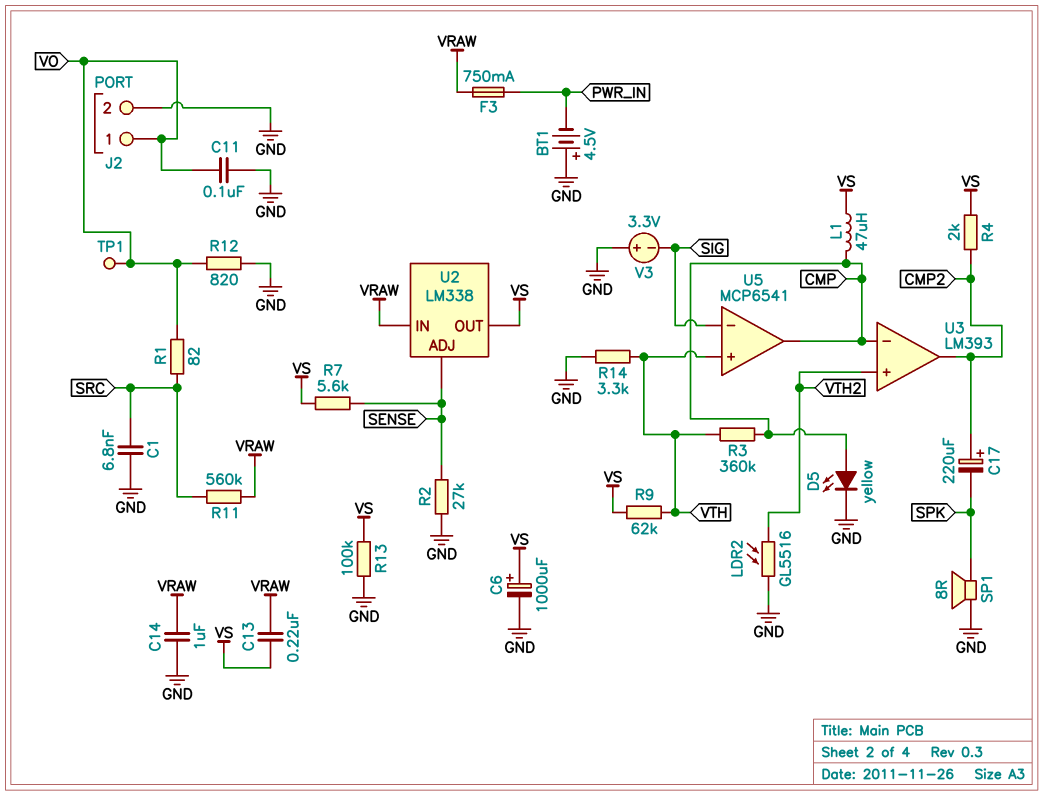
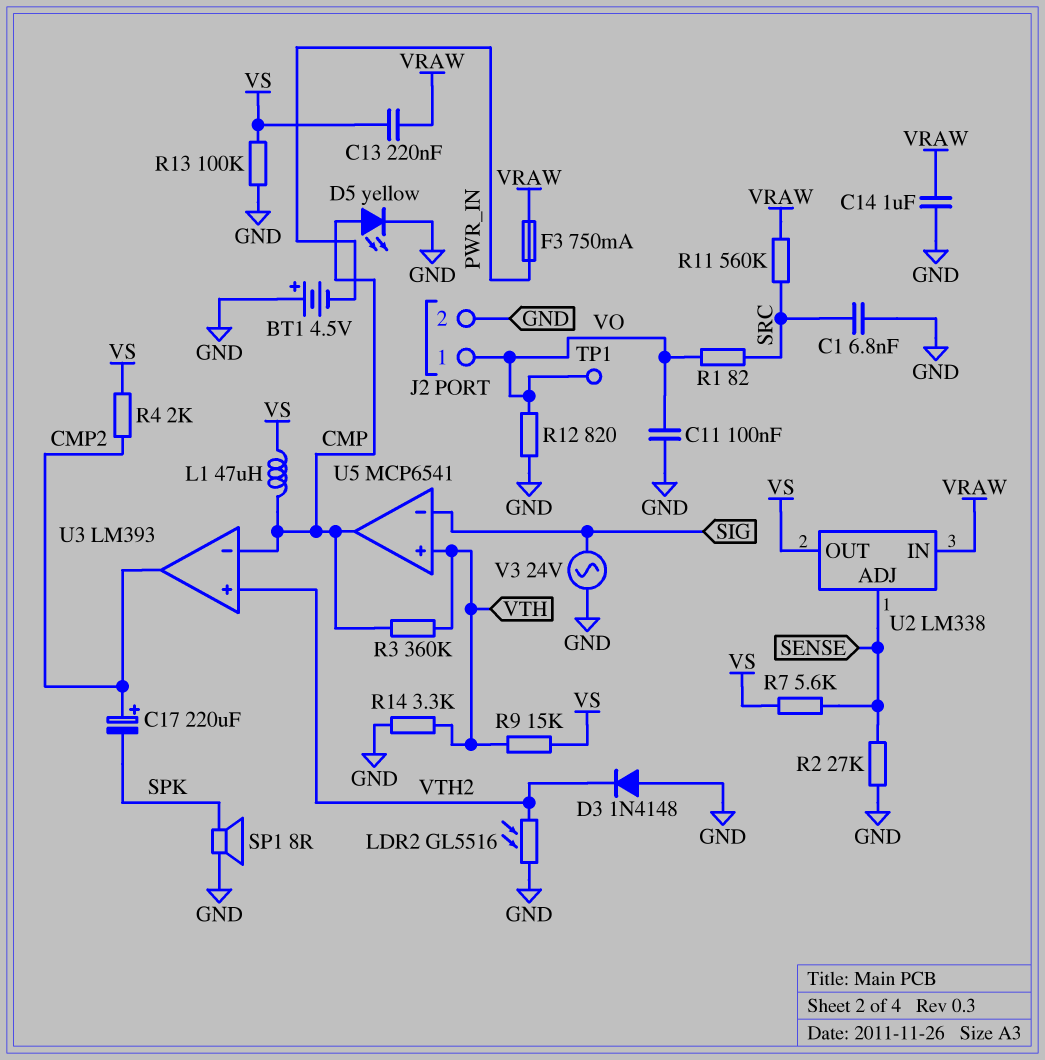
C6: 1000uF (plus VS, minus GND) -> none
D3: none -> diode 1N4148 (A GND, K VTH2)
R9: 62k (VS, VTH) -> 15k (VS, VTH)
V3: 3.3V (plus GND, minus SIG) -> AC 24V (GND, SIG)

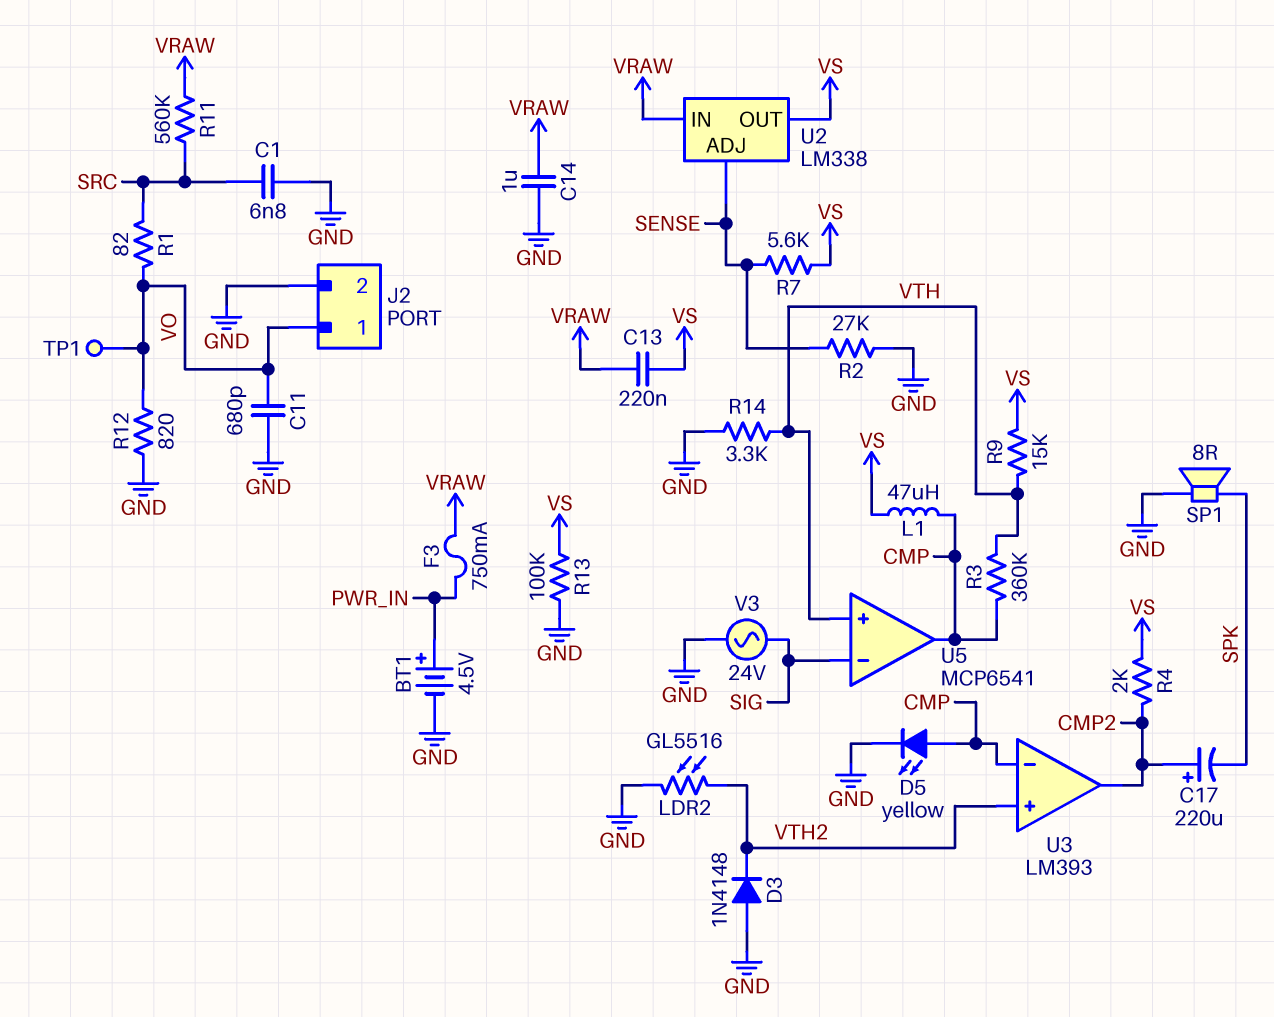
BT1: 4.5V (plus GND, minus PWR_IN) -> 4.5V (plus PWR_IN, minus GND)
C11: 100nF (GND, VO) -> 680pF (GND, VO)

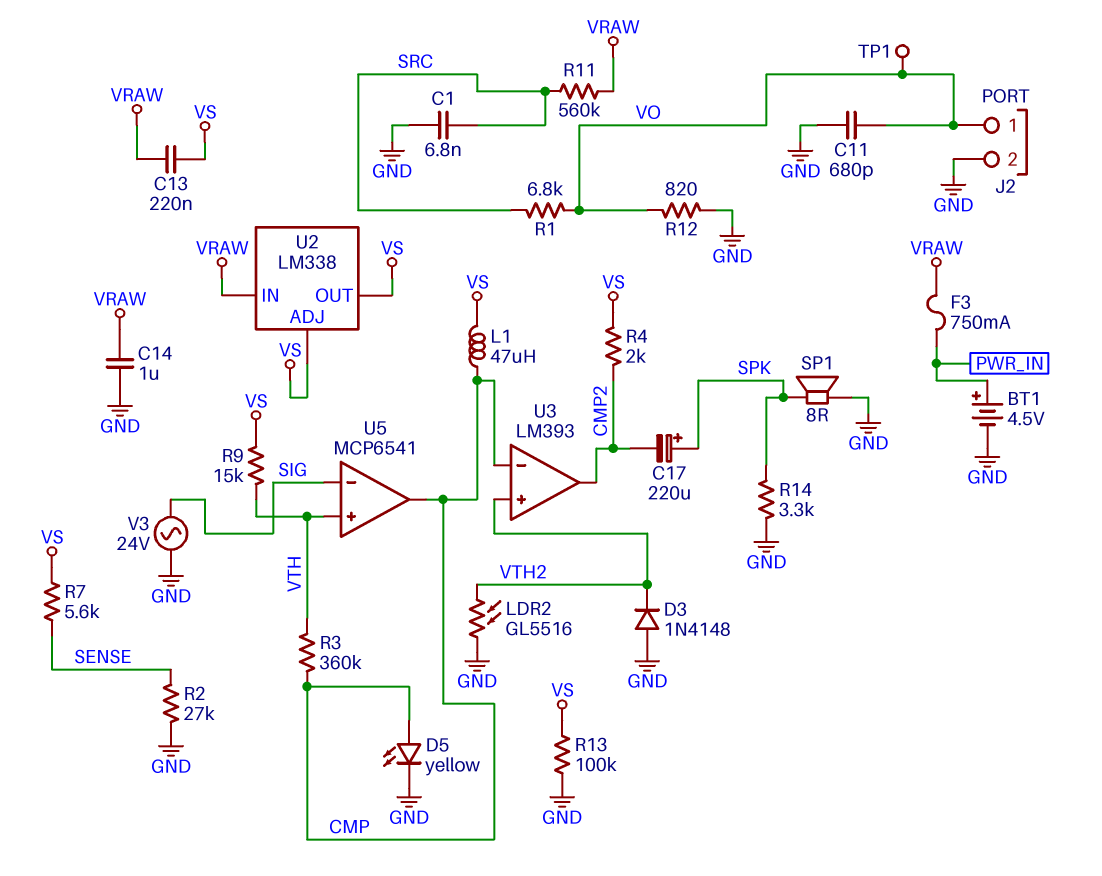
C17: 220uF (plus CMP2, minus SPK) -> 220uF (plus SPK, minus CMP2)
R1: 82 (SRC, VO) -> 6.8k (SRC, VO)
R14: 3.3k (GND, VTH) -> 3.3k (GND, SPK)
U2 pin ADJ: SENSE -> VS

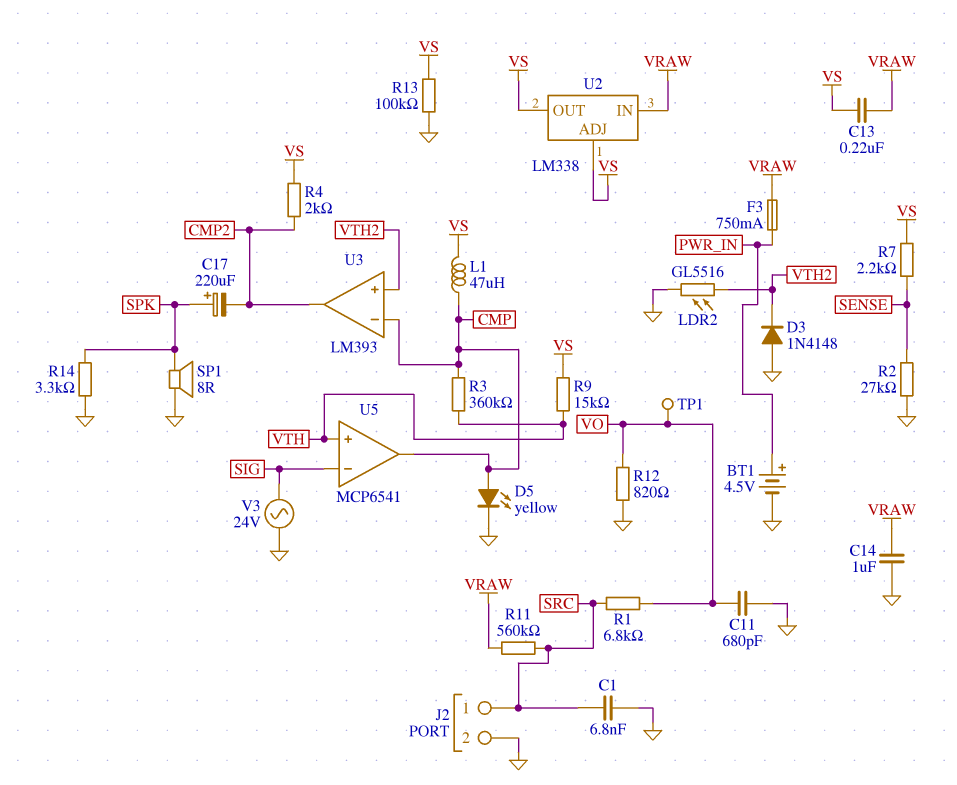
J2 pin 1: VO -> SRC
R7: 5.6k (SENSE, VS) -> 2.2k (SENSE, VS)

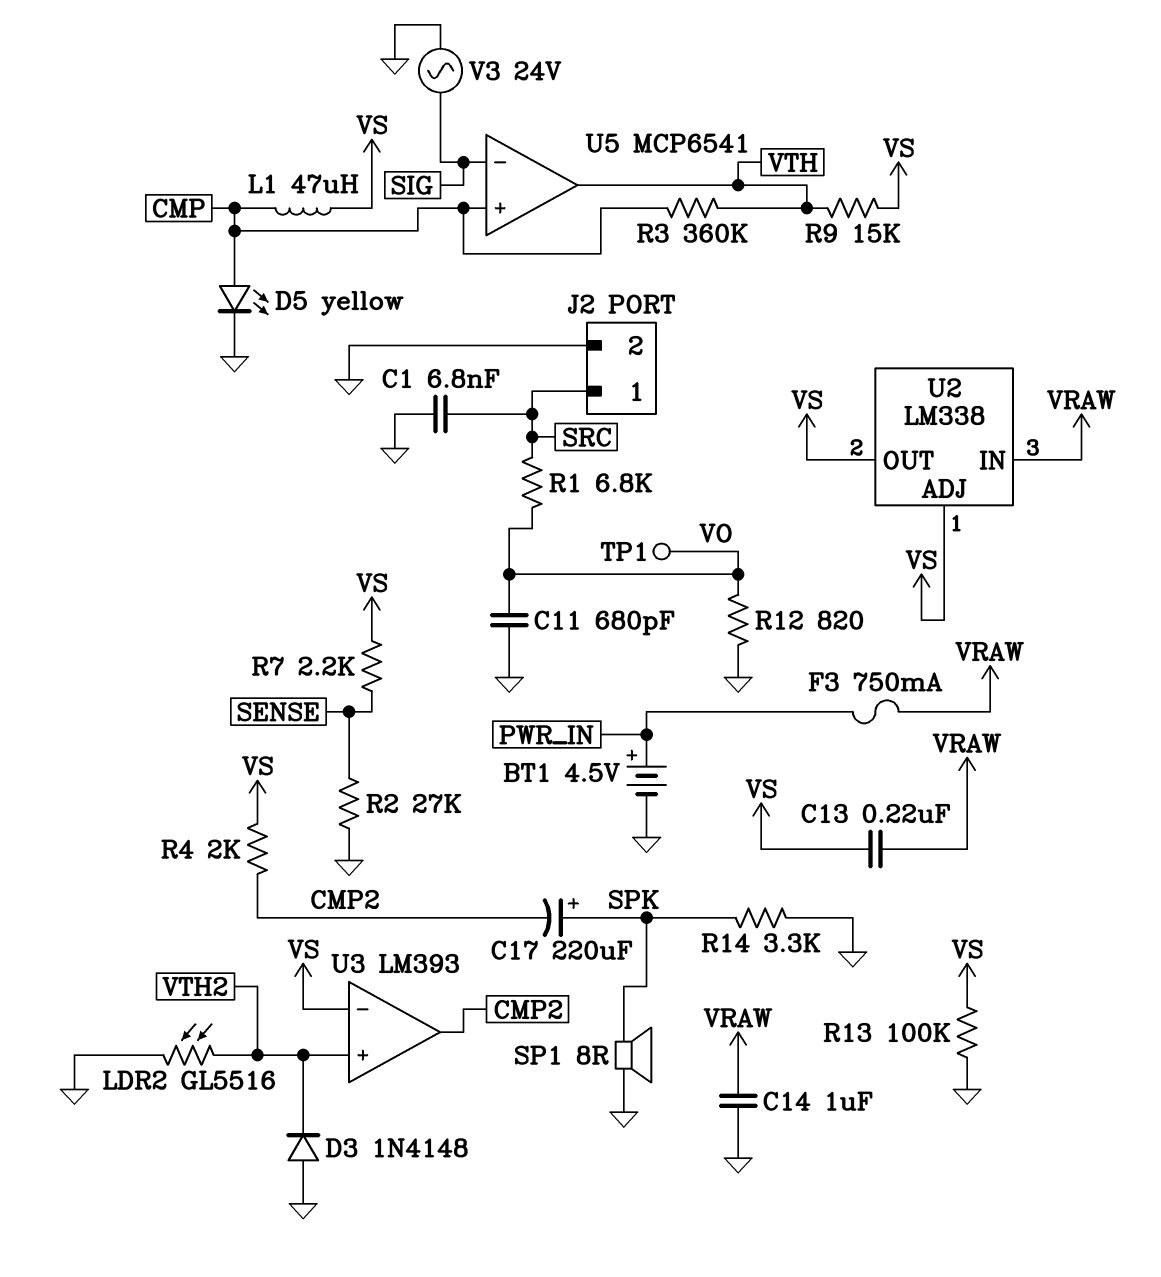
R11: 560k (SRC, VRAW) -> none
U3 pin in-: CMP -> VS
U5 pin in+: VTH -> CMP
U5 pin out: CMP -> VTH

